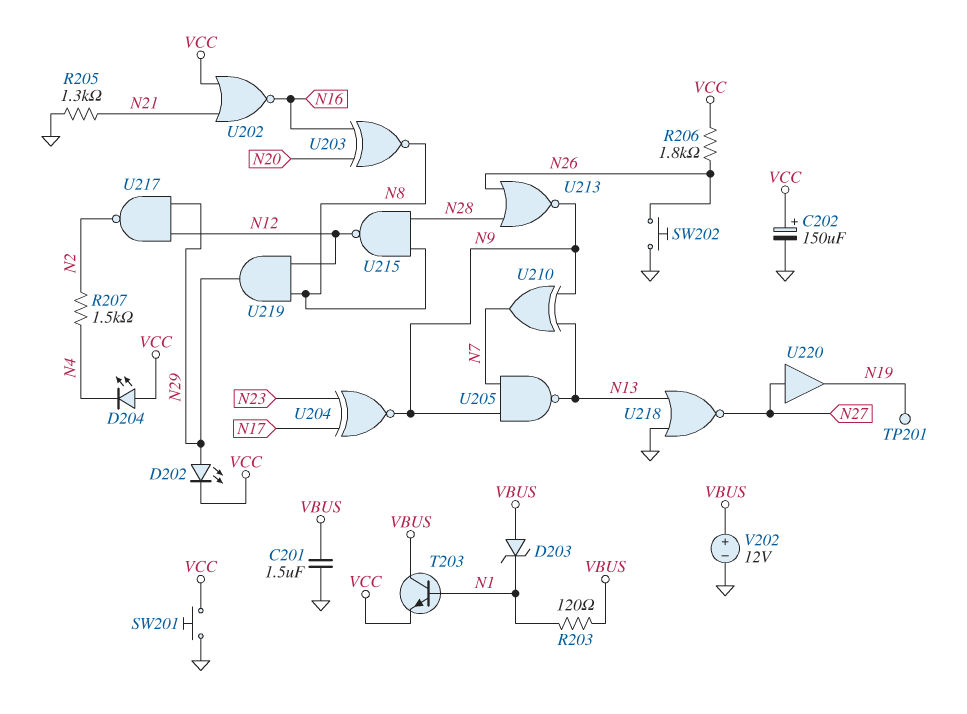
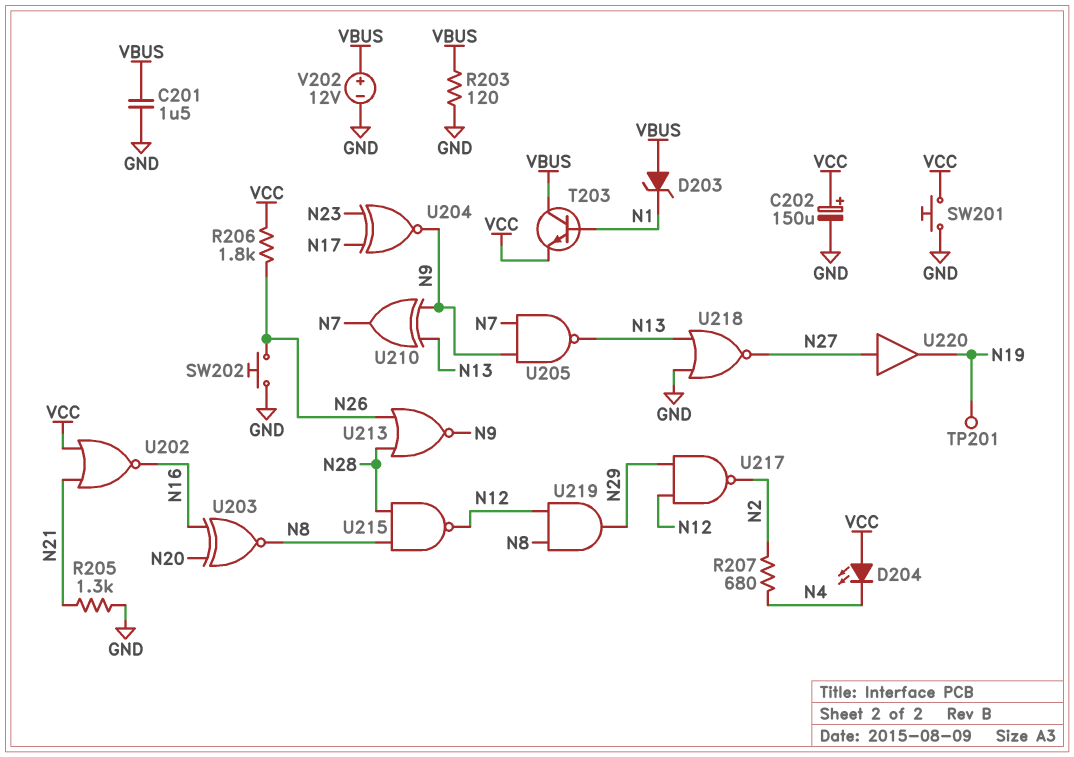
D202: LED (A N29, K VCC) -> none
R203: 120 (N1, VBUS) -> 120 (GND, VBUS)
R207: 1.5k (N2, N4) -> 680 (N2, N4)

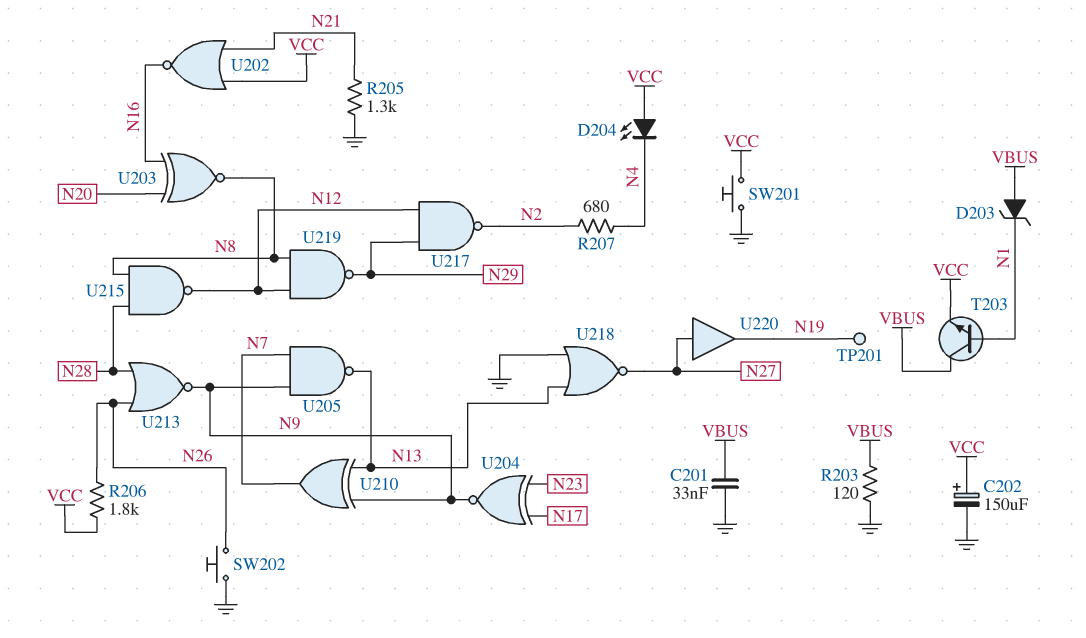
C201: 1.5uF (GND, VBUS) -> 33nF (GND, VBUS)
U219: AND (in N8, in N12, out N29) -> NAND (in N8, in N12, out N29)
V202: 12V (plus VBUS, minus GND) -> none

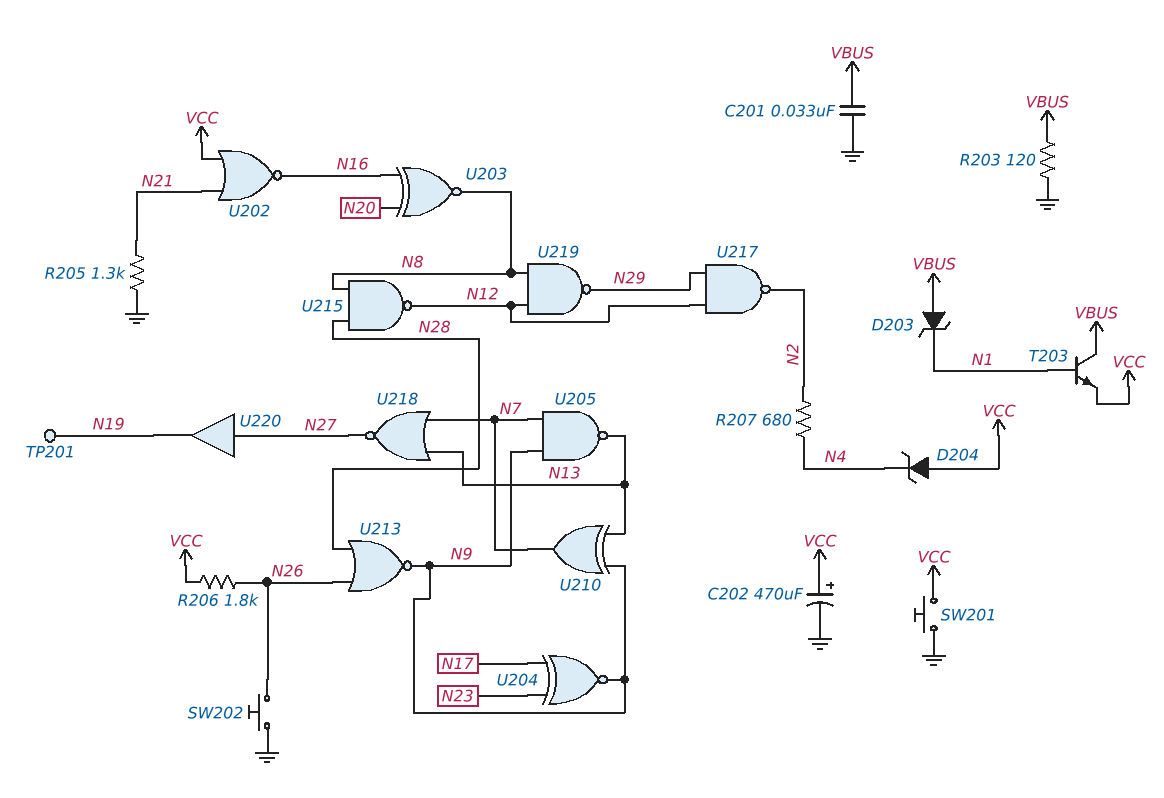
C202: 150uF (plus VCC, minus GND) -> 470uF (plus VCC, minus GND)
D204: LED (A VCC, K N4) -> zener (A VCC, K N4)
U218: NOR (in GND, in N13, out N27) -> NOR (in N7, in N13, out N27)

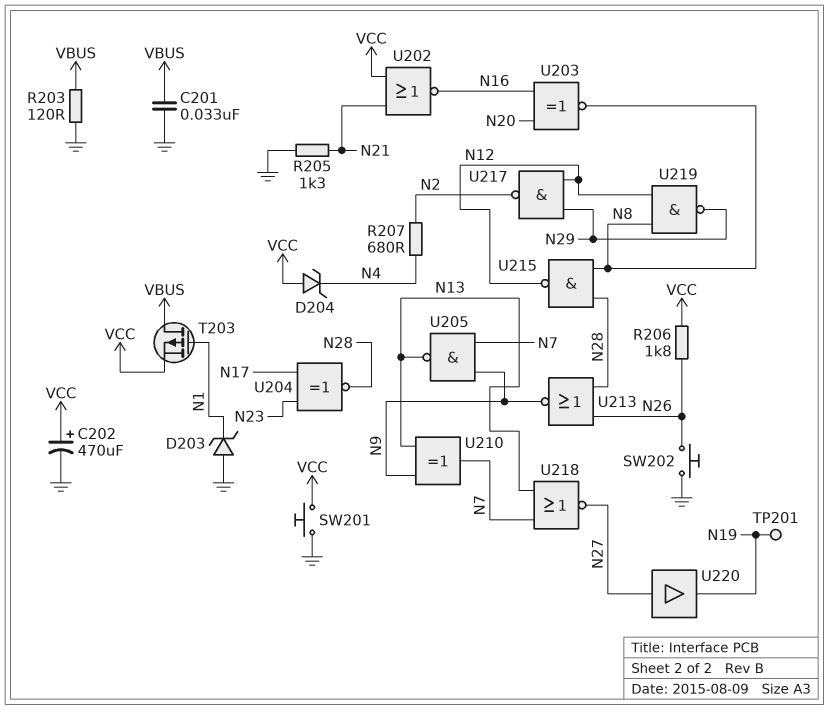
D203: zener (A VBUS, K N1) -> zener (A GND, K N1)
T203: NPN (B N1, C VBUS, E VCC) -> PMOS (G N1, D VBUS, S VCC)
U204: XNOR (in N17, in N23, out N9) -> XNOR (in N17, in N23, out N28)

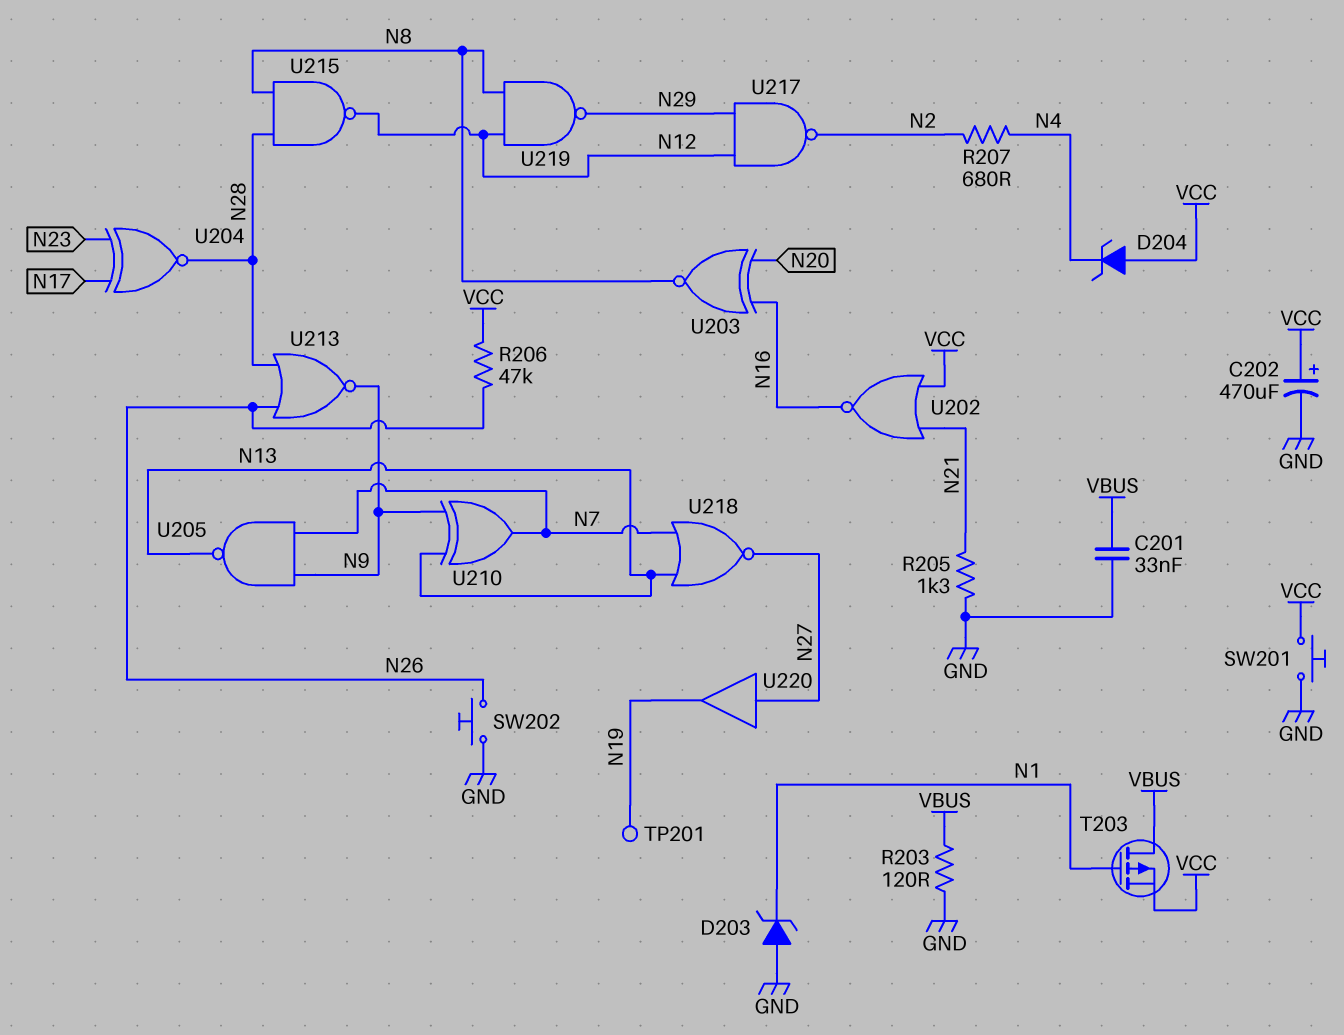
R206: 1.8k (N26, VCC) -> 47k (N26, VCC)

